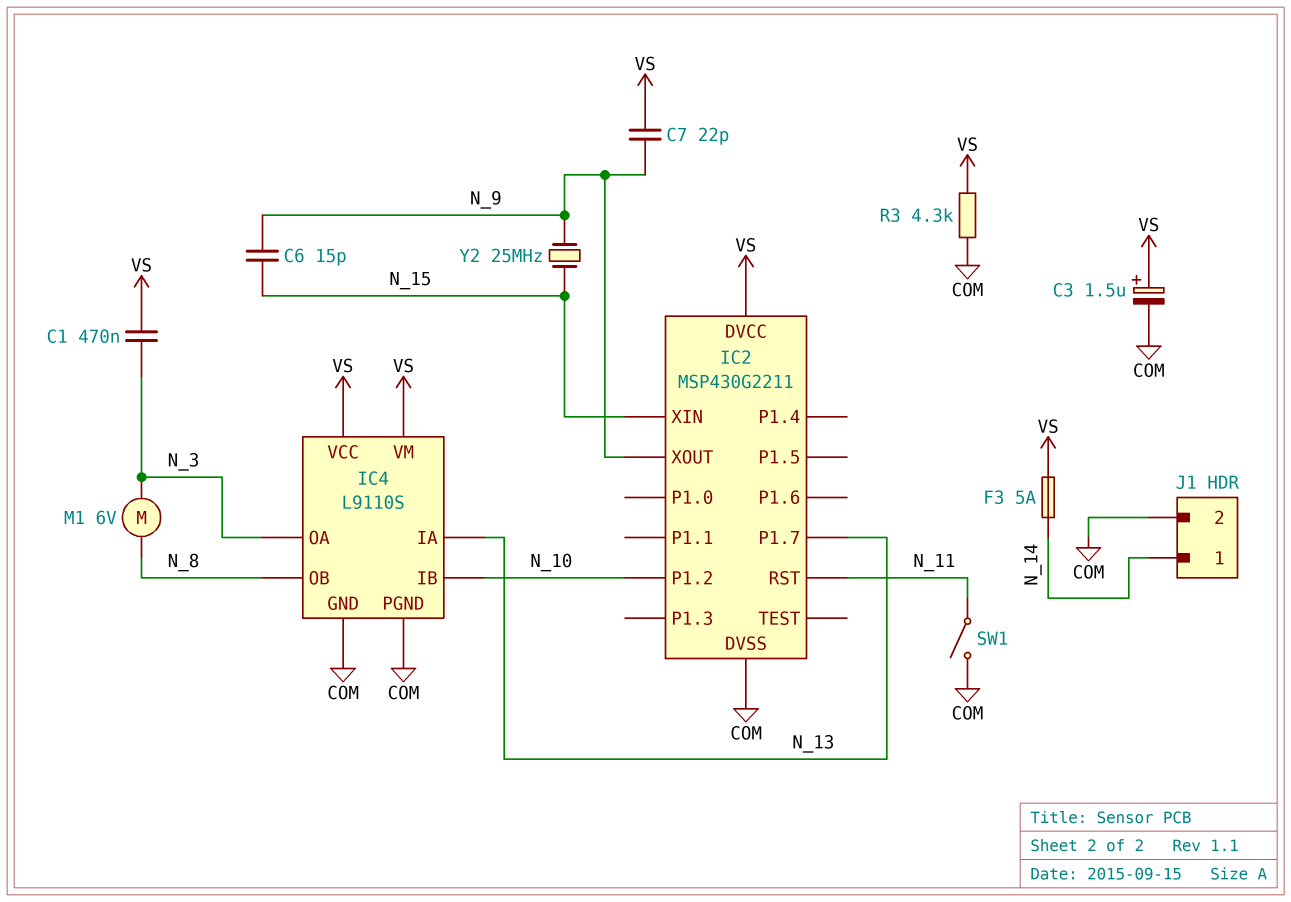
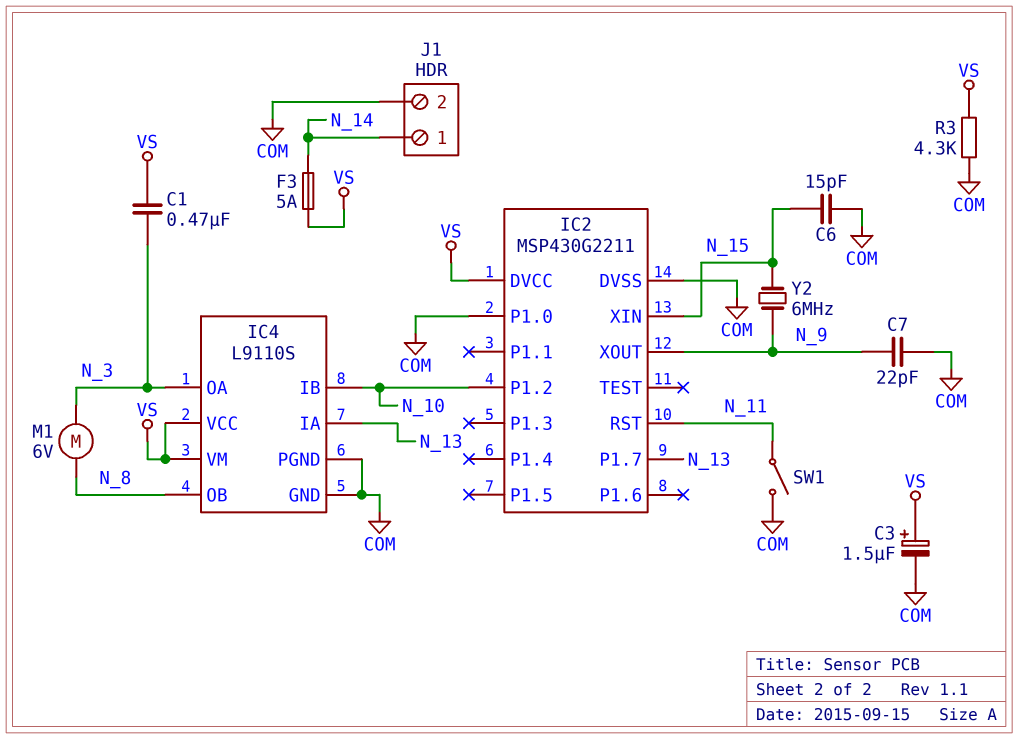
C6: 15pF (N_9, N_15) -> 15pF (COM, N_15)
C7: 22pF (N_9, VS) -> 22pF (COM, N_9)
IC2 pin P1.0: none -> COM
Y2: 25MHz (N_9, N_15) -> 6MHz (N_9, N_15)

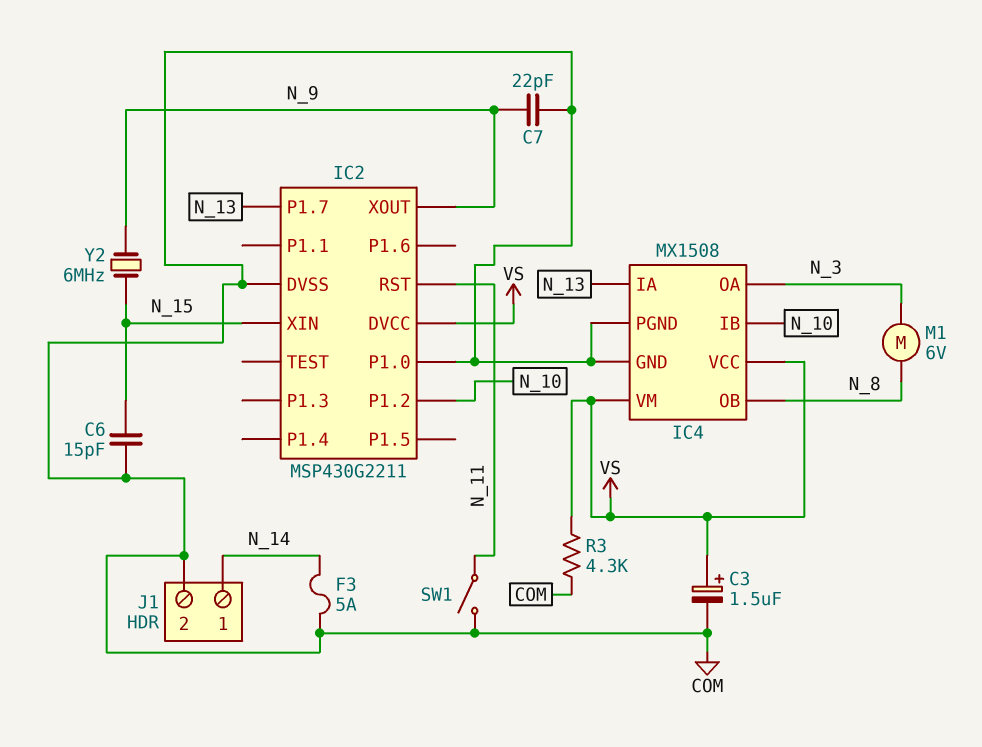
C1: 470nF (N_3, VS) -> none
F3: 5A (N_14, VS) -> 5A (COM, N_14)
IC4: L9110S -> MX1508

